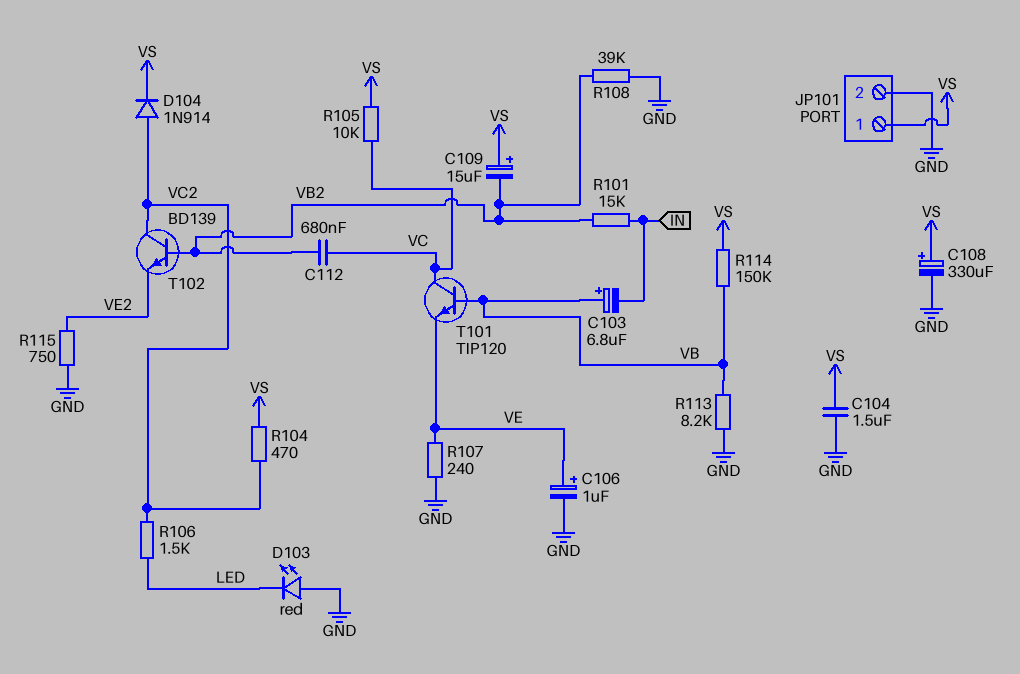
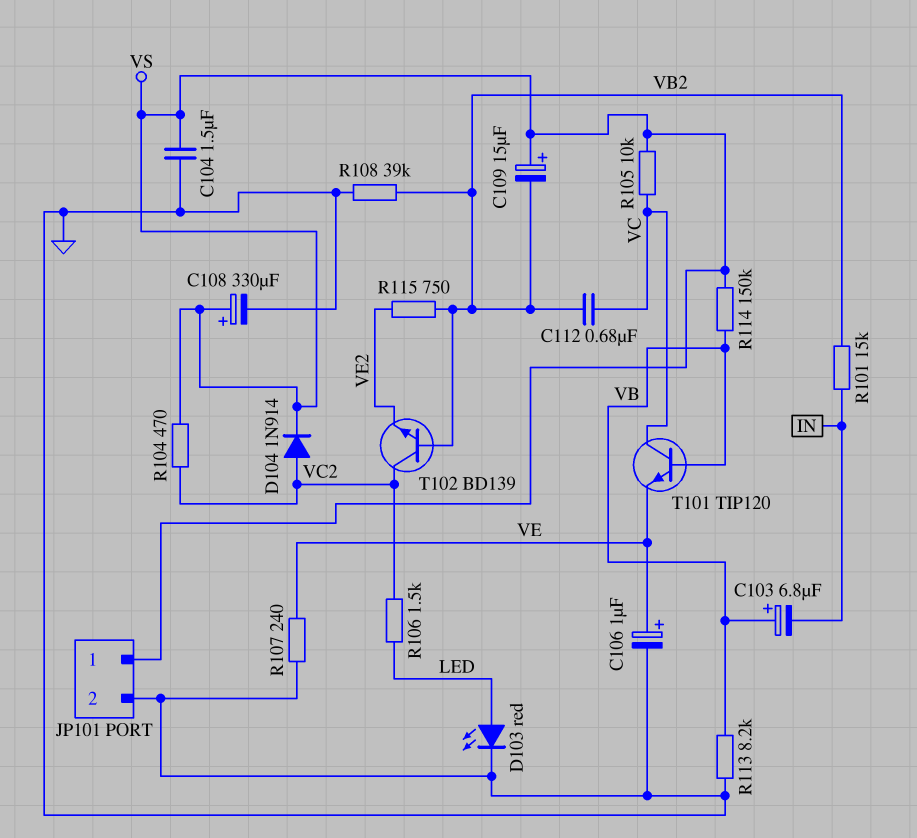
D103: LED red (A GND, K LED) -> LED red (A LED, K GND)
R115: 750 (GND, VE2) -> 750 (VB2, VE2)

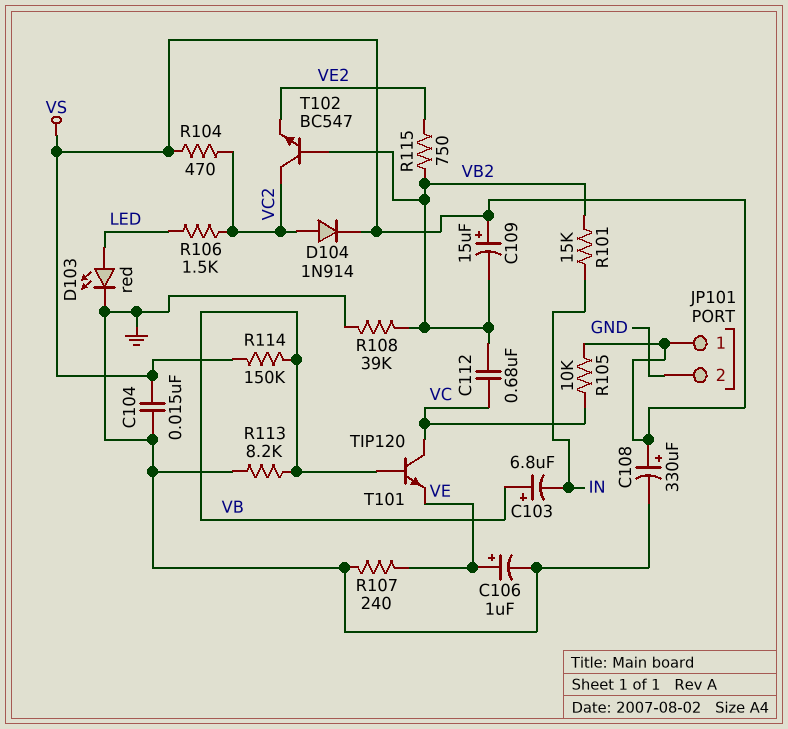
C104: 1.5uF (GND, VS) -> 15nF (GND, VS)
T102: NPN BD139 (B VB2, C VC2, E VE2) -> NPN BC547 (B VB2, C VC2, E VE2)

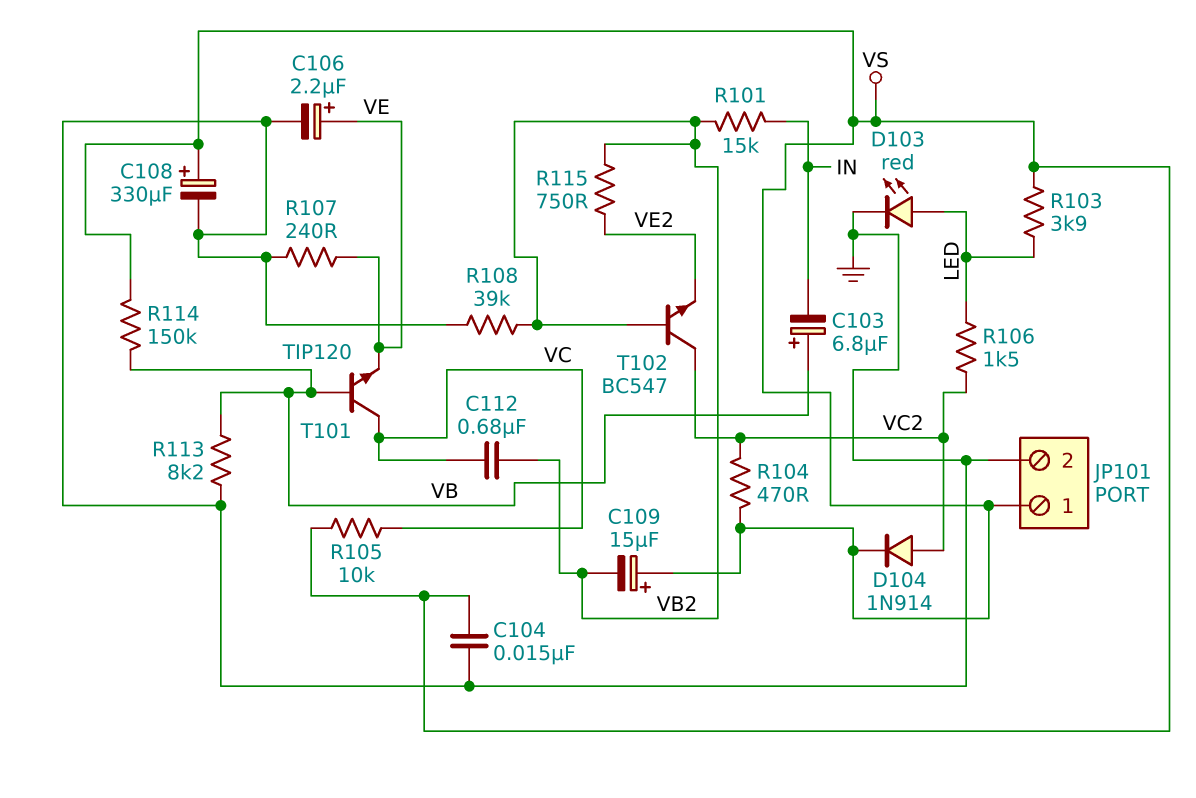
C106: 1uF (plus VE, minus GND) -> 2.2uF (plus VE, minus GND)
R103: none -> 3.9k (LED, VS)

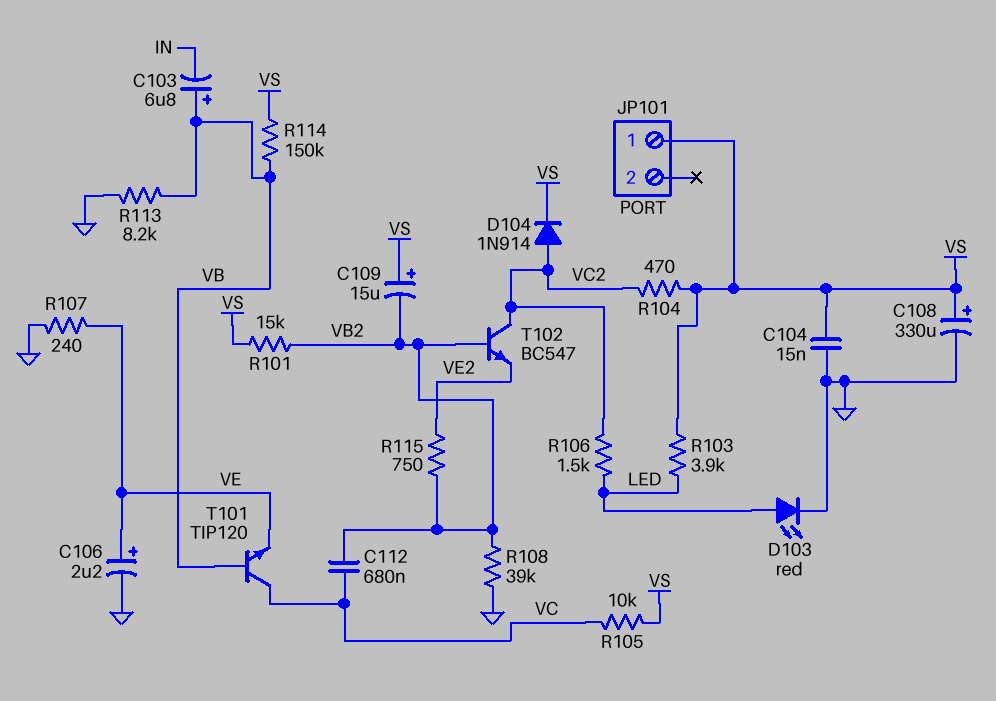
JP101 pin 2: GND -> none
R101: 15k (IN, VB2) -> 15k (VB2, VS)

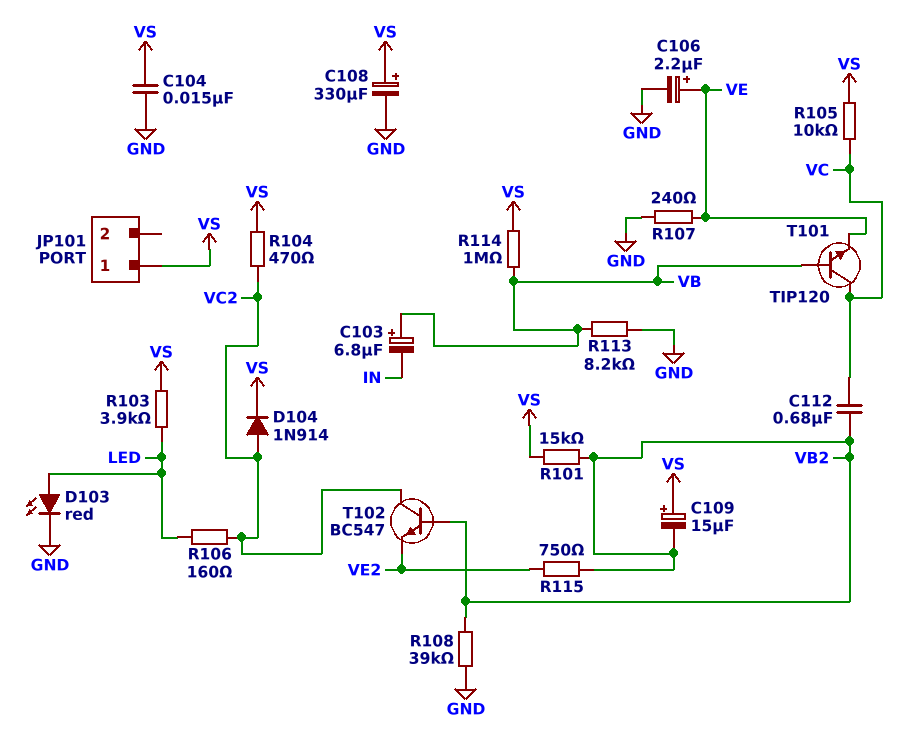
R106: 1.5k (LED, VC2) -> 160 (LED, VC2)
R114: 150k (VB, VS) -> 1M (VB, VS)

